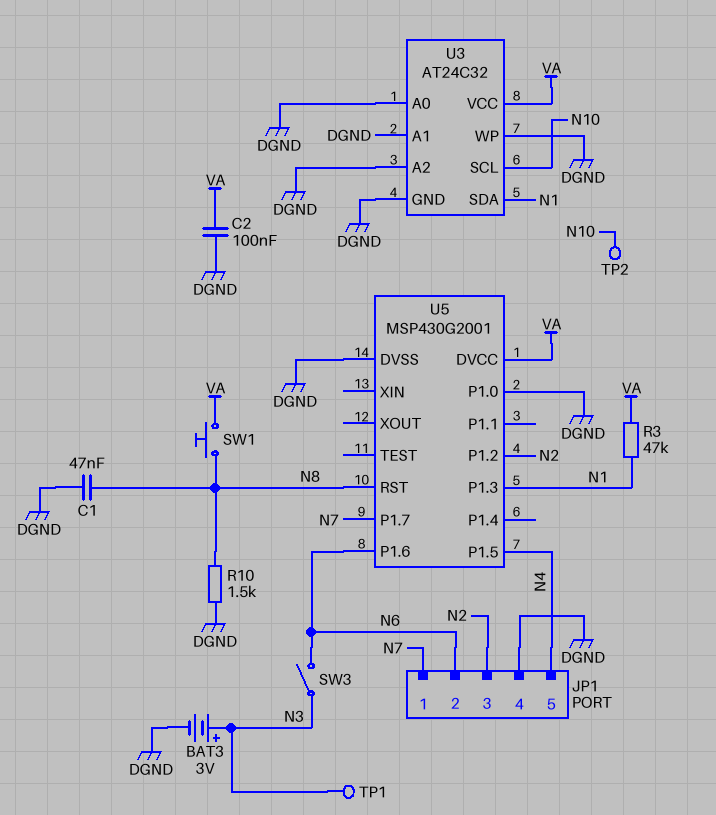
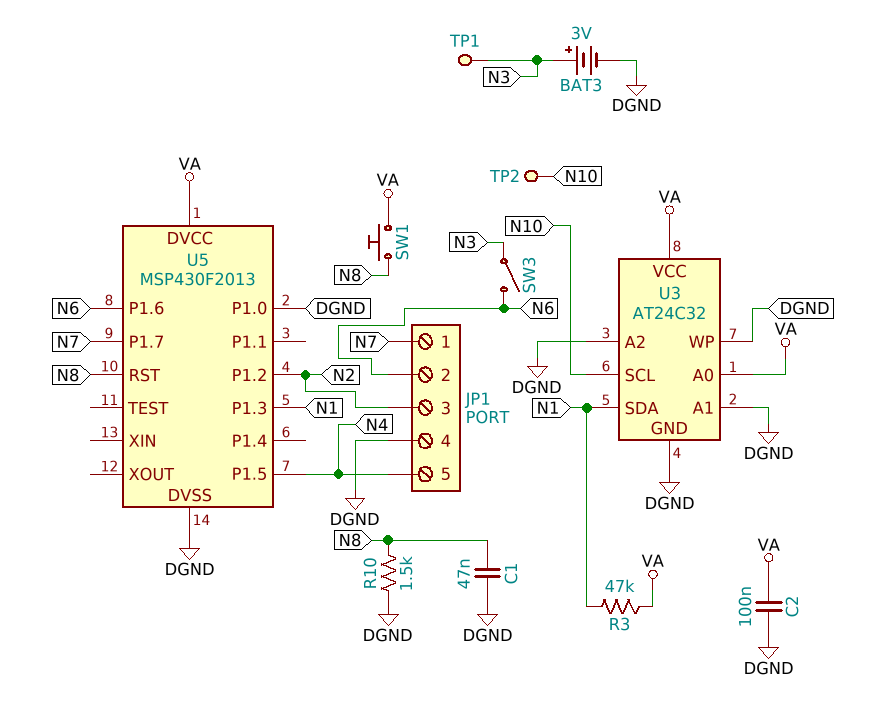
U3 pin A0: DGND -> VA
U5: MSP430G2001 -> MSP430F2013

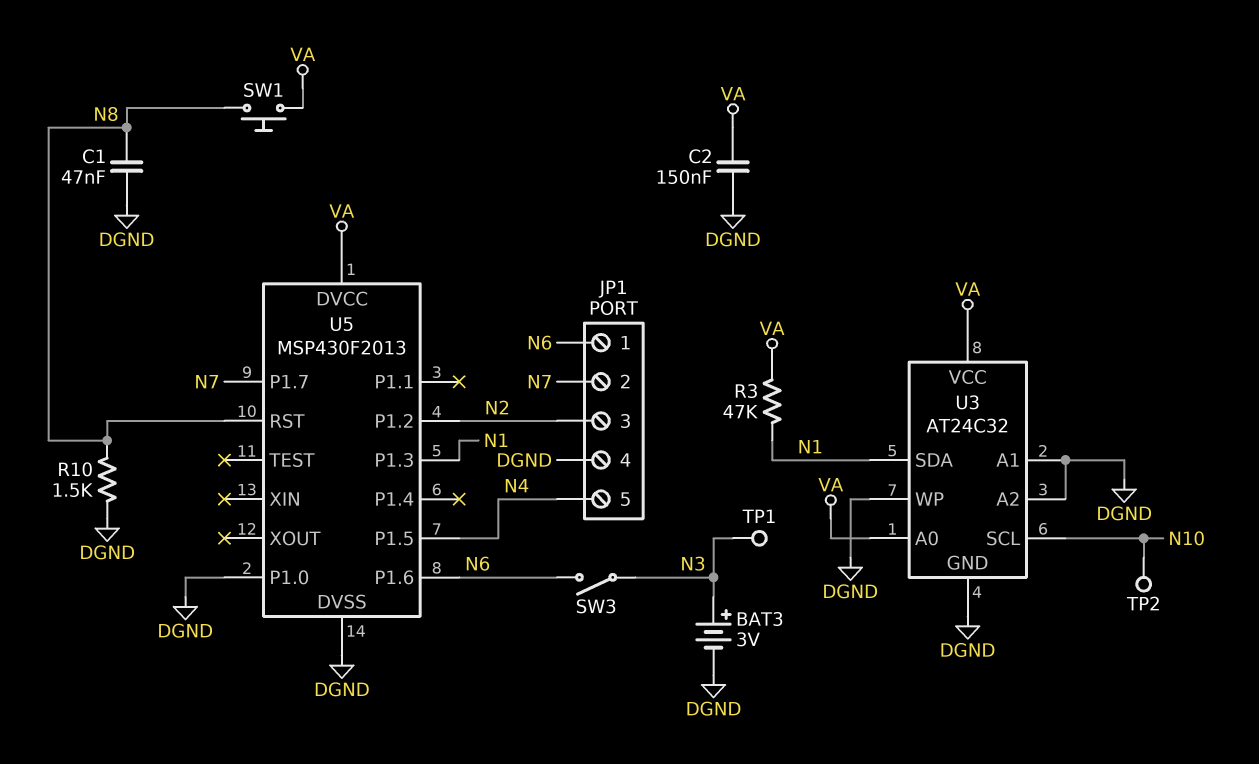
C2: 100nF (DGND, VA) -> 150nF (DGND, VA)
JP1 pin 1: N7 -> N6
JP1 pin 2: N6 -> N7

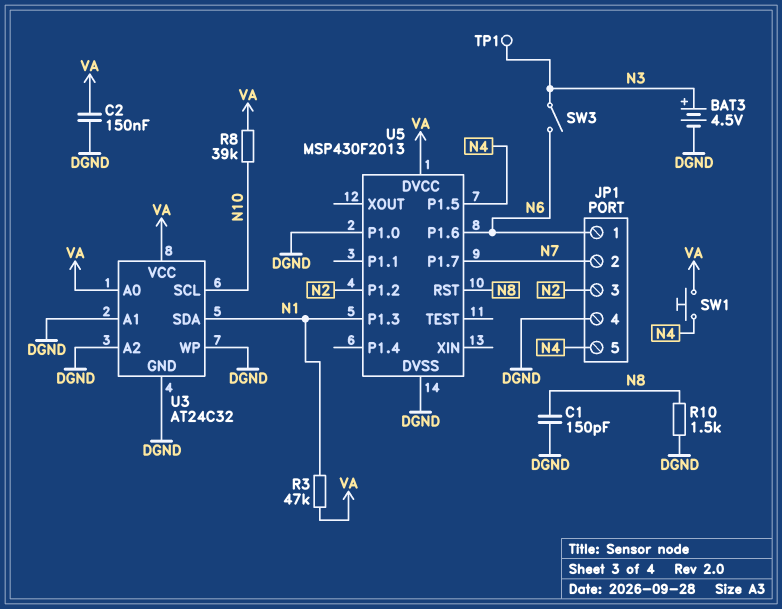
BAT3: 3V (plus N3, minus DGND) -> 4.5V (plus N3, minus DGND)
C1: 47nF (DGND, N8) -> 150pF (DGND, N8)
R8: none -> 39k (N10, VA)
SW1: button (N8, VA) -> button (N4, VA)
TP2: test point (N10) -> none

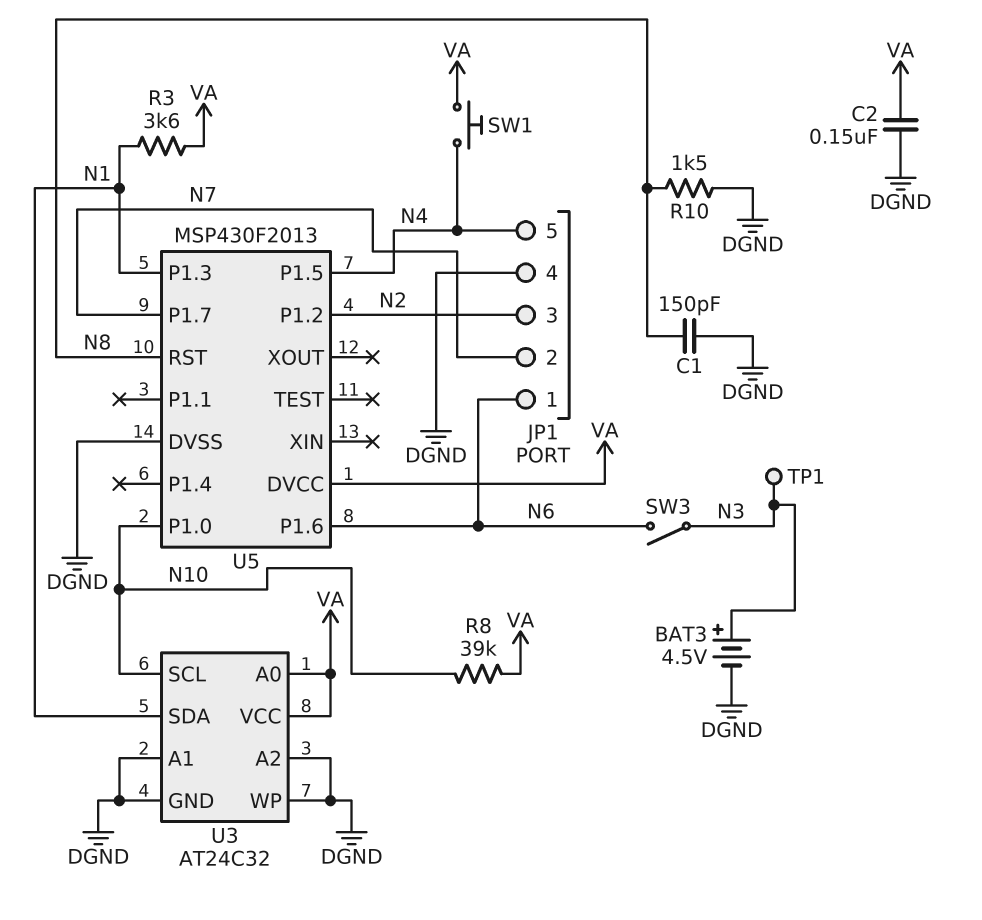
R3: 47k (N1, VA) -> 3.6k (N1, VA)
U5 pin P1.0: DGND -> N10

